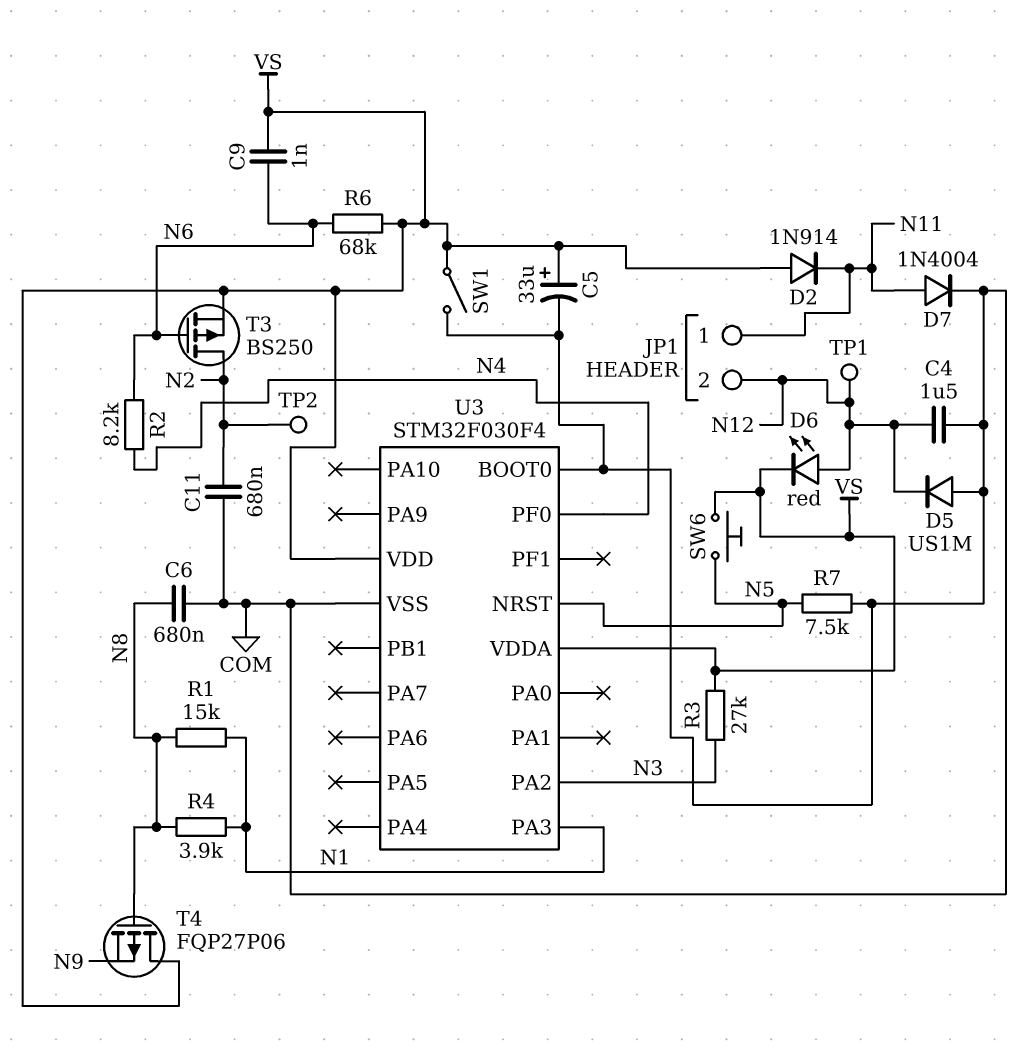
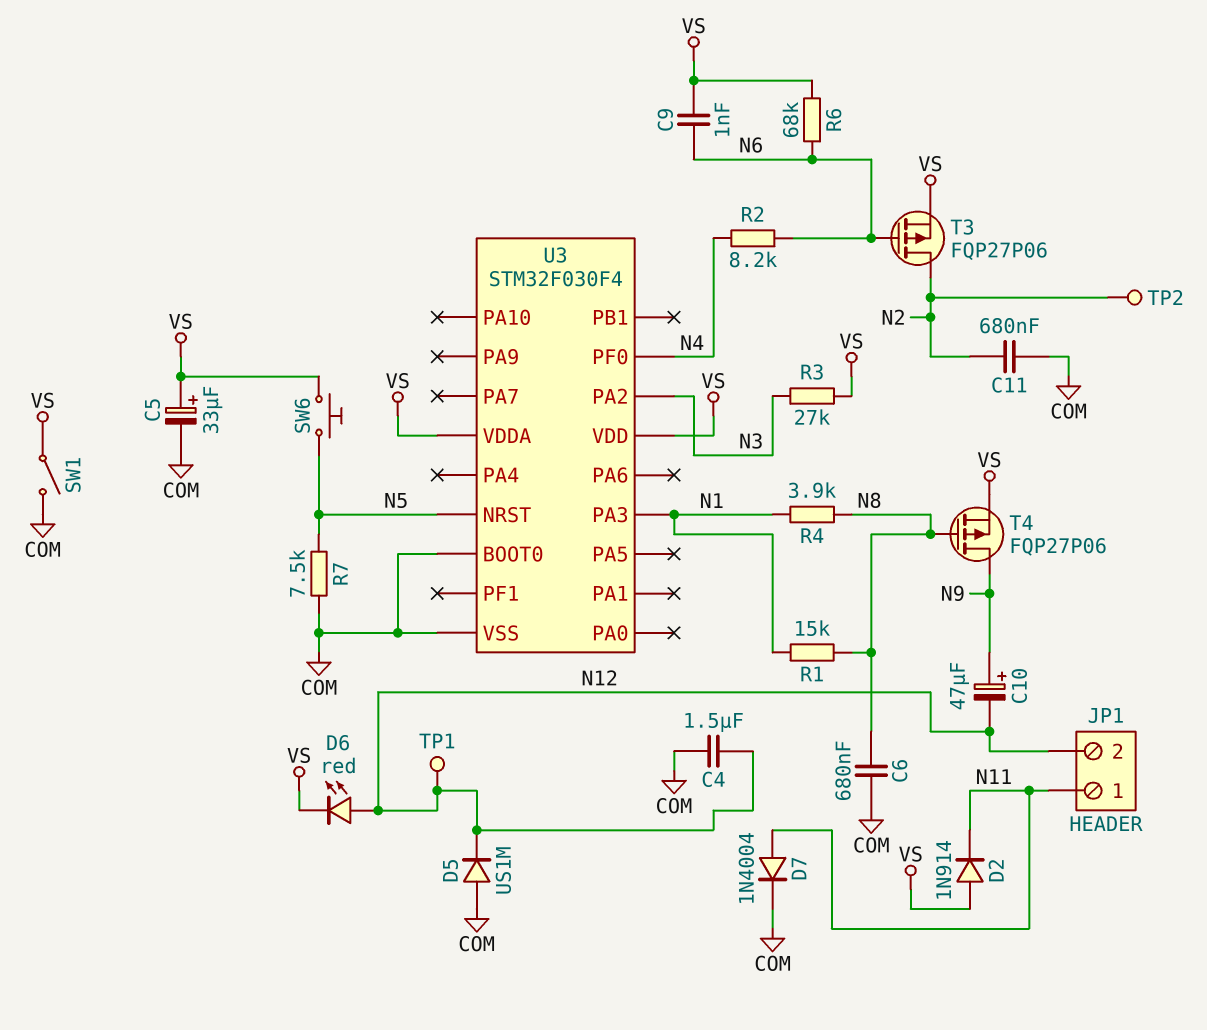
C10: none -> 47uF (plus N9, minus N12)
T3: PMOS BS250 (G N6, D N2, S VS) -> PMOS FQP27P06 (G N6, D N2, S VS)
T4: PMOS FQP27P06 (G N8, D VS, S N9) -> PMOS FQP27P06 (G N8, D N9, S VS)

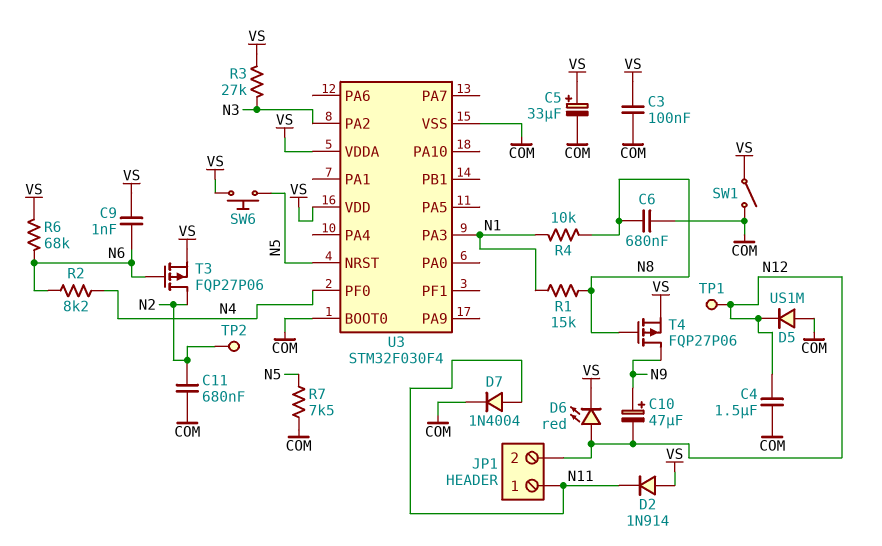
C3: none -> 100nF (COM, VS)
R4: 3.9k (N1, N8) -> 10k (N1, N8)

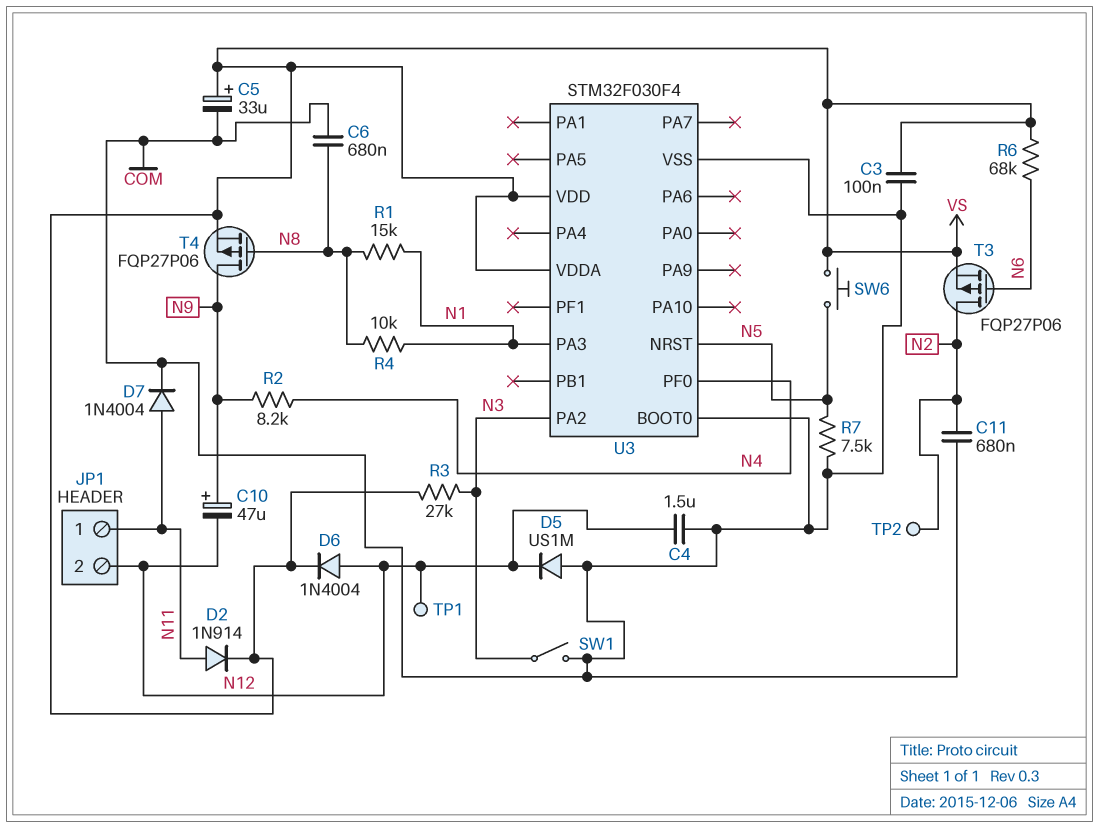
C9: 1nF (N6, VS) -> none
D2: diode 1N914 (A VS, K N11) -> diode 1N914 (A N11, K VS)
D6: LED red (A N12, K VS) -> diode 1N4004 (A N12, K VS)
R2: 8.2k (N4, N6) -> 8.2k (N4, N9)
SW1: switch (COM, VS) -> switch (COM, N3)

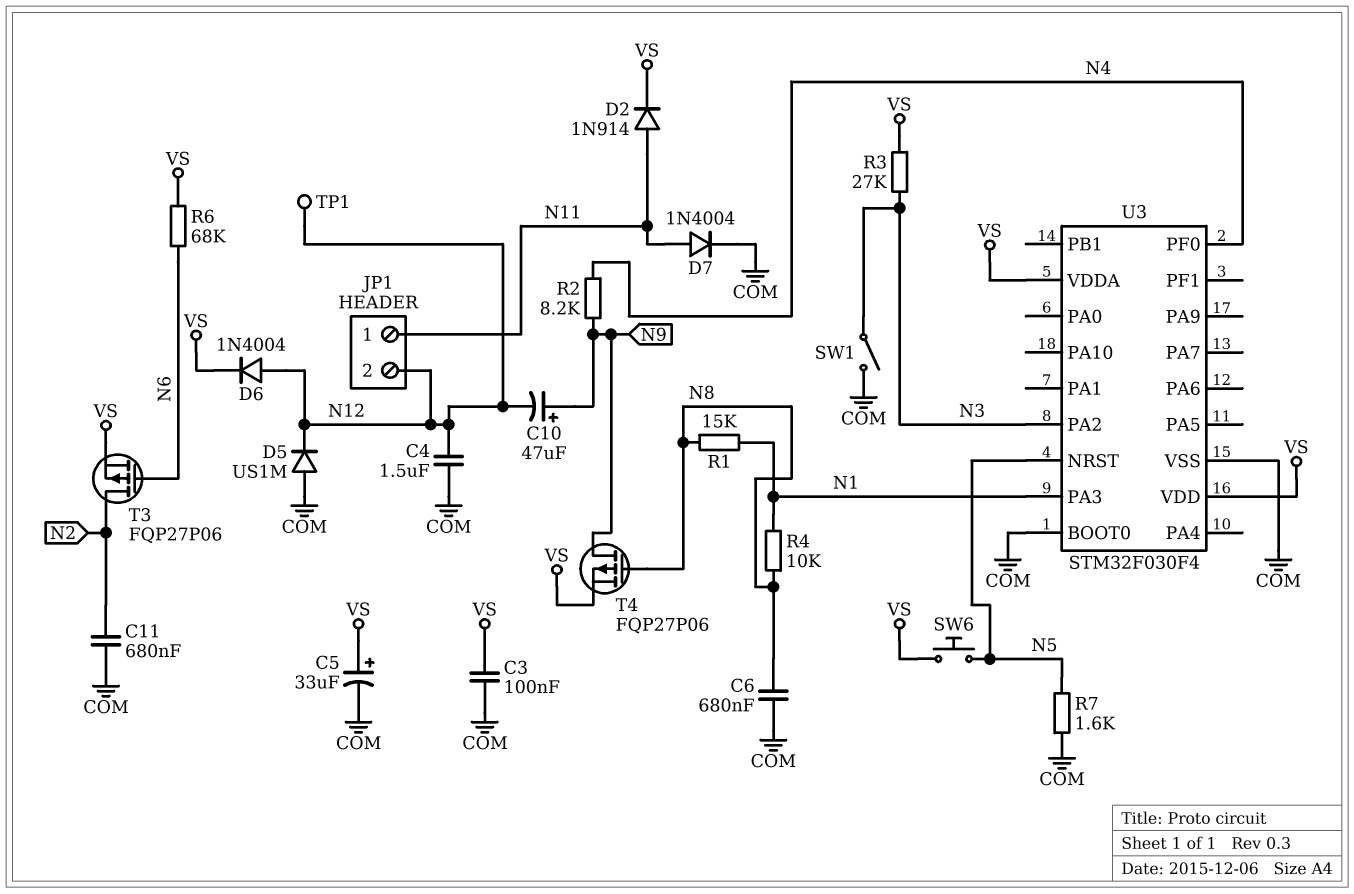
R7: 7.5k (COM, N5) -> 1.6k (COM, N5)
TP2: test point (N2) -> none

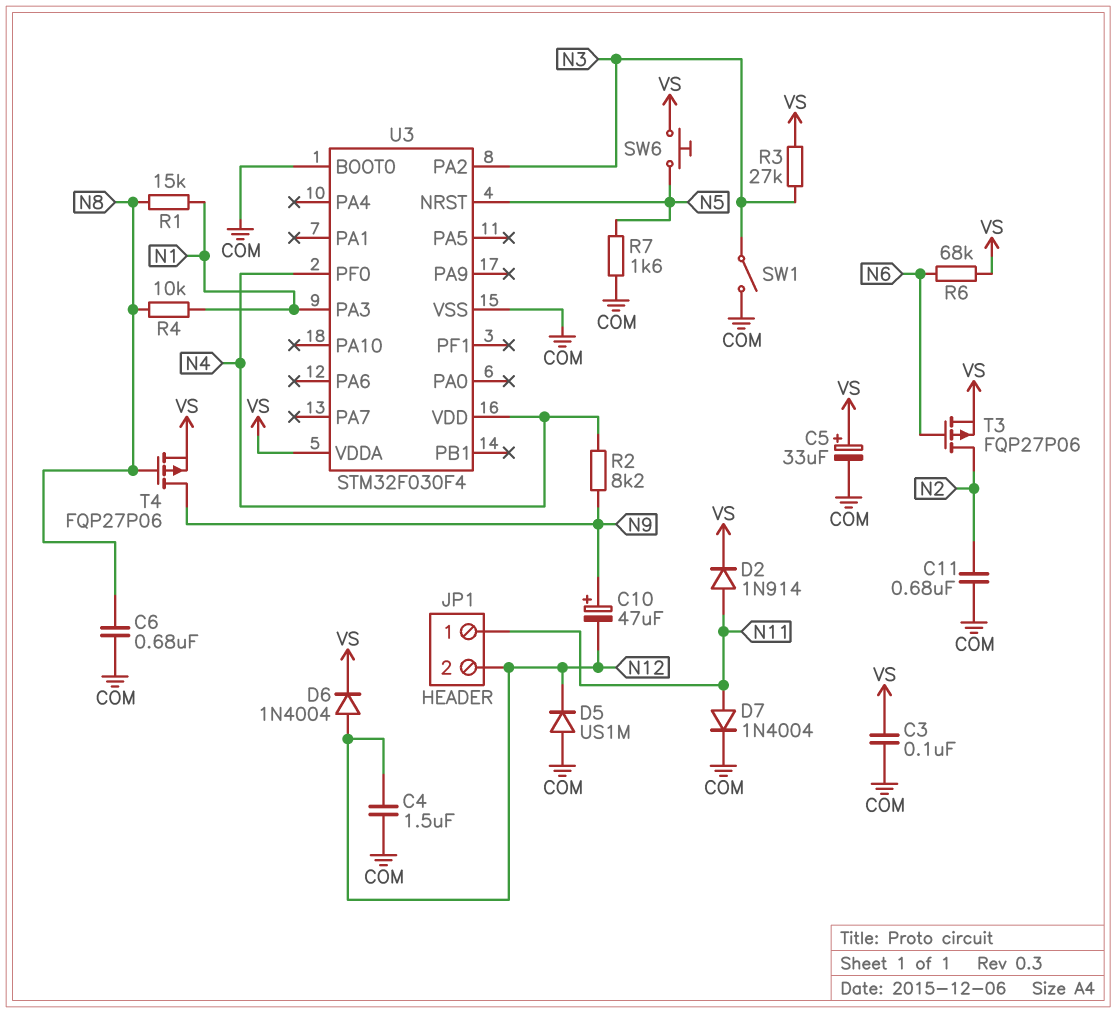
TP1: test point (N12) -> none
U3 pin VDD: VS -> N4

